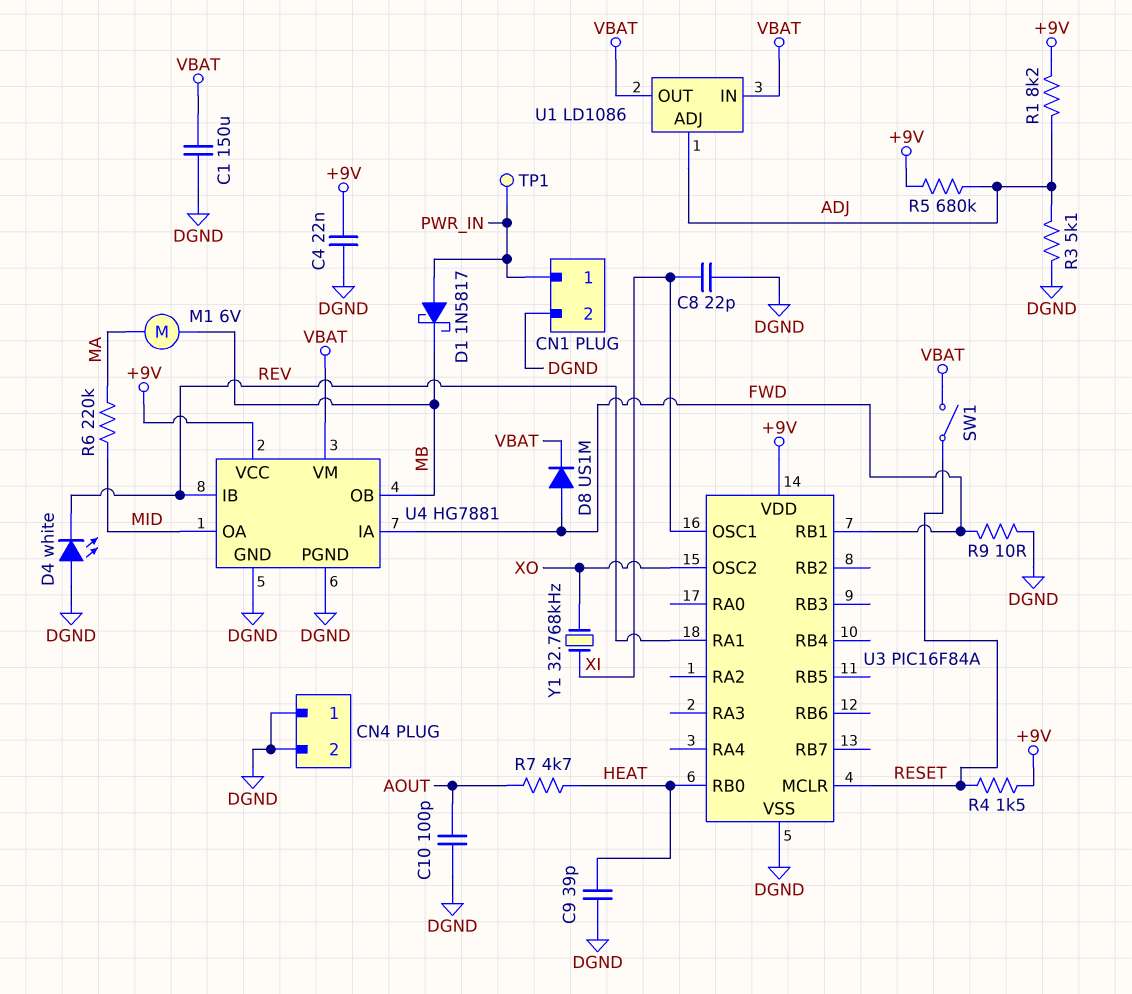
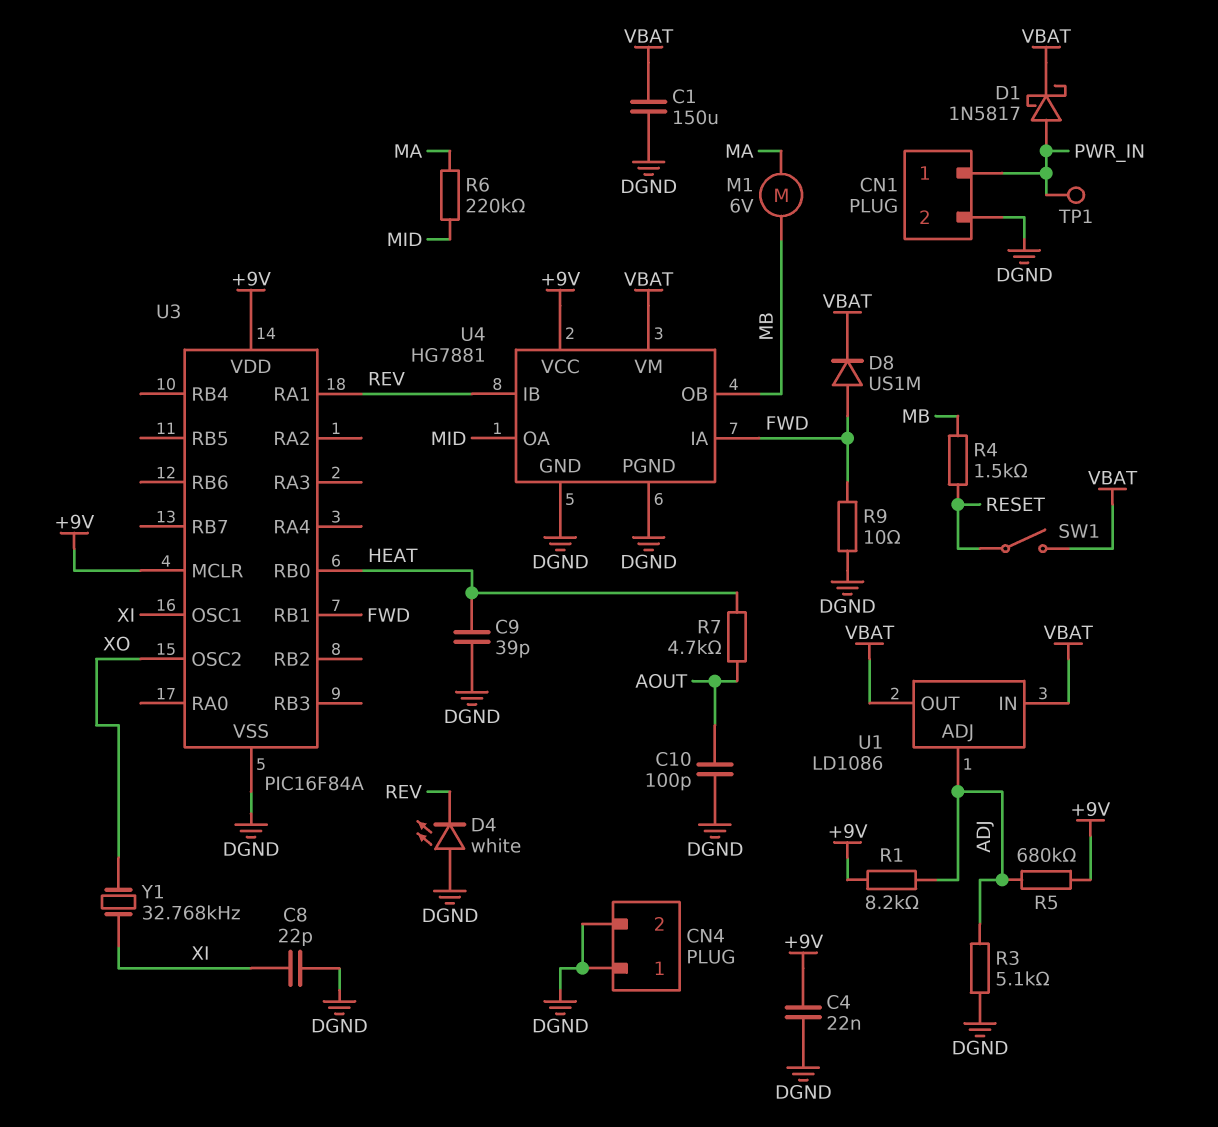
D1: schottky 1N5817 (A PWR_IN, K MB) -> schottky 1N5817 (A PWR_IN, K VBAT)
R4: 1.5k (+9V, RESET) -> 1.5k (MB, RESET)
U3 pin MCLR: RESET -> +9V

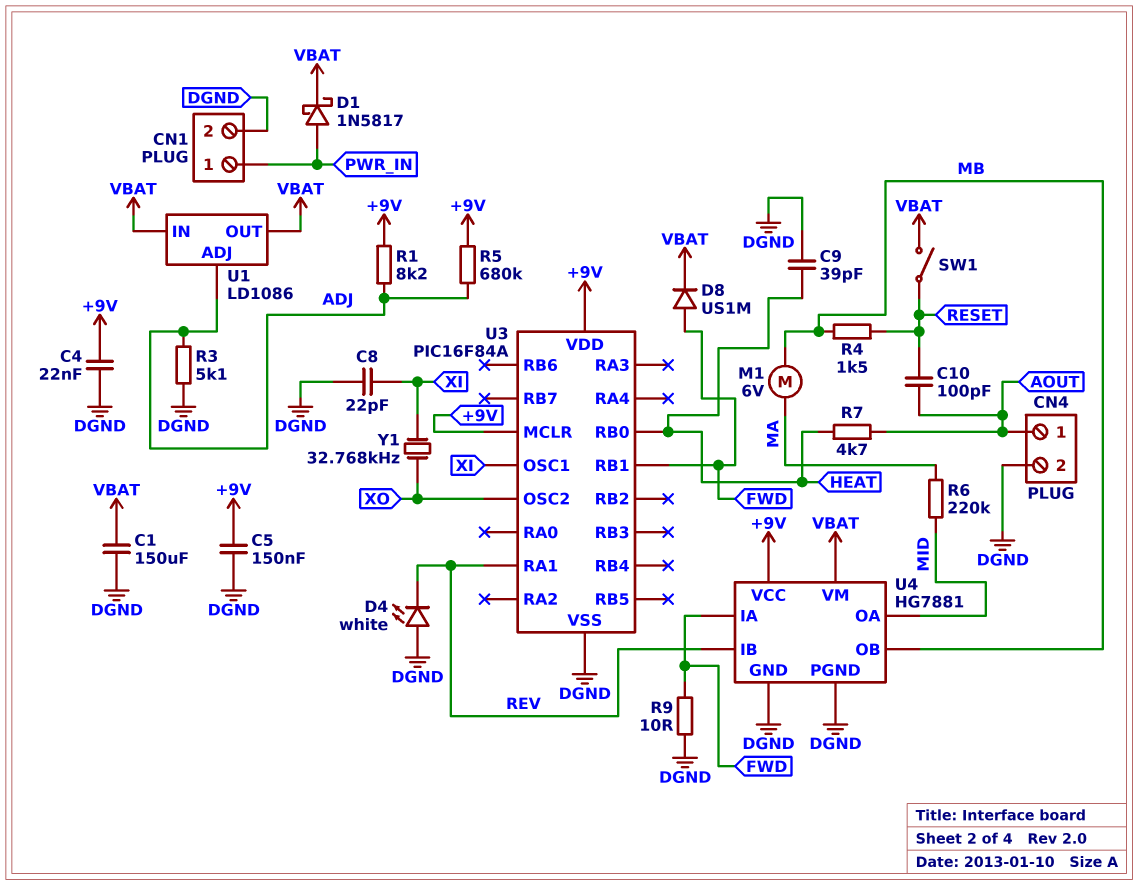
C5: none -> 150nF (+9V, DGND)
C10: 100pF (AOUT, DGND) -> 100pF (AOUT, RESET)
CN4 pin 1: DGND -> AOUT
TP1: test point (PWR_IN) -> none

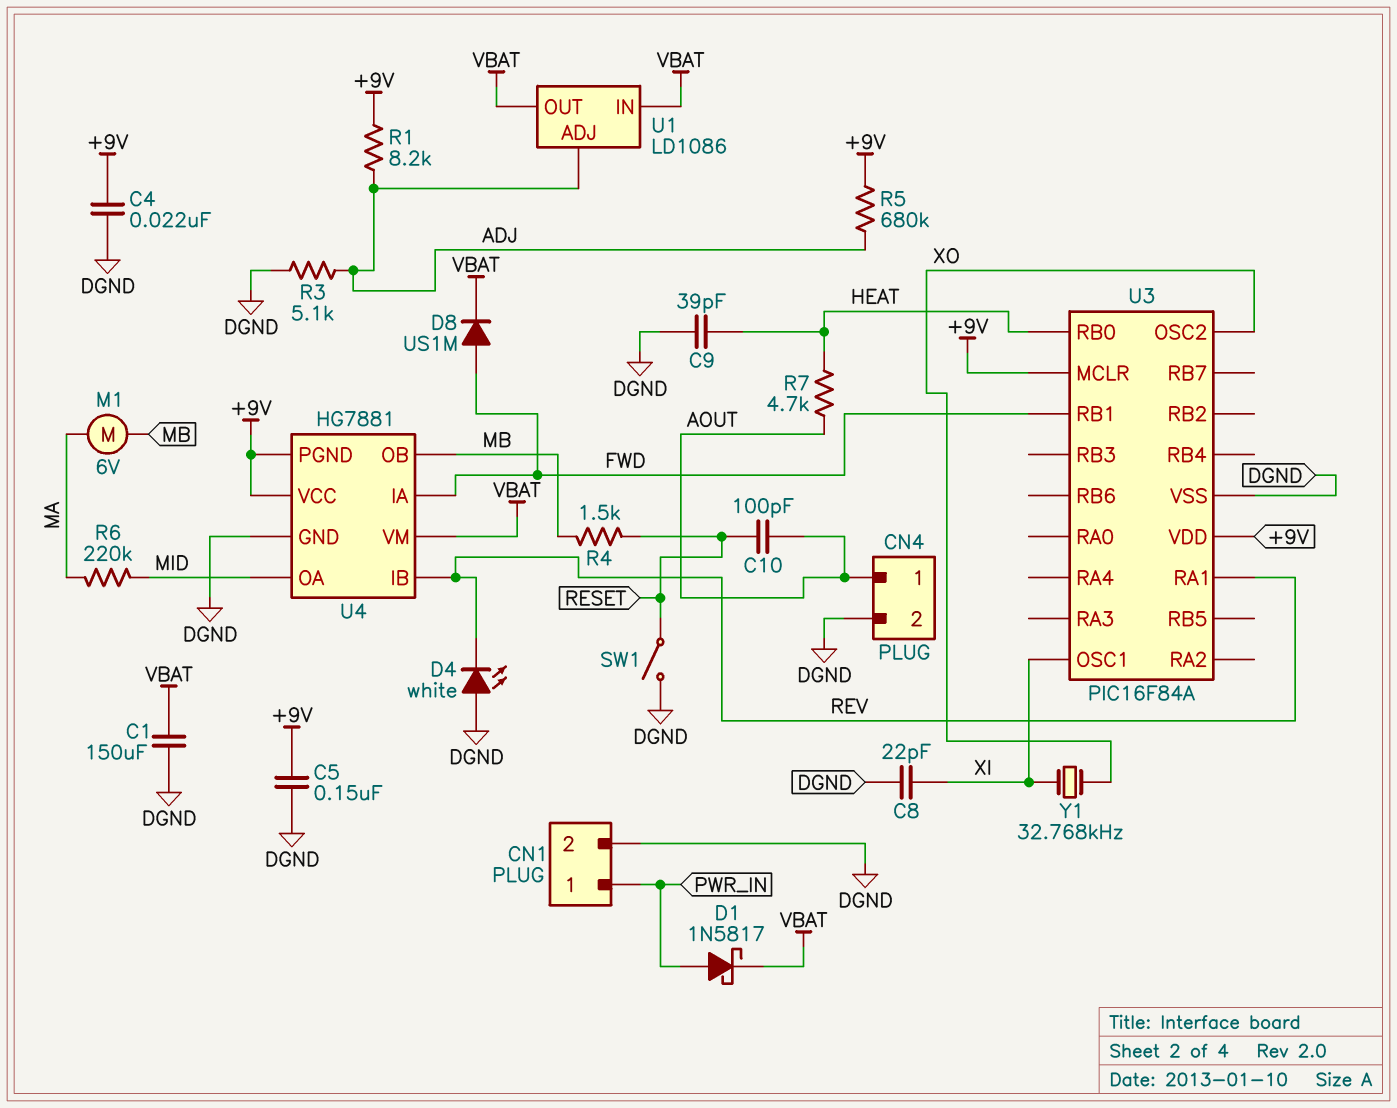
R9: 10 (DGND, FWD) -> none
SW1: switch (RESET, VBAT) -> switch (DGND, RESET)
U4 pin PGND: DGND -> +9V

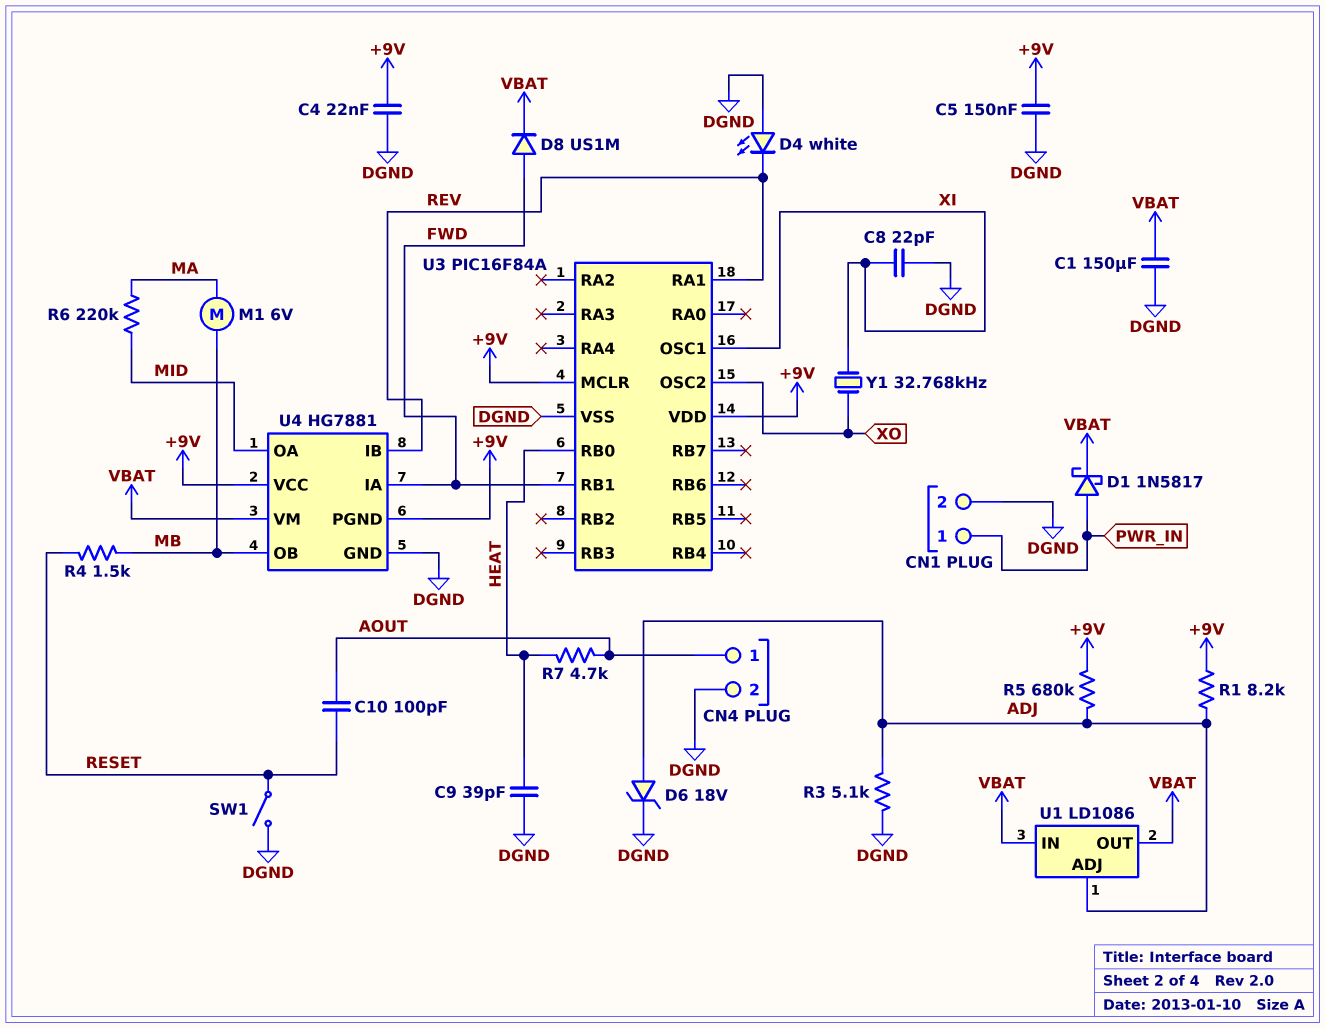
D6: none -> zener 18V (A ADJ, K DGND)

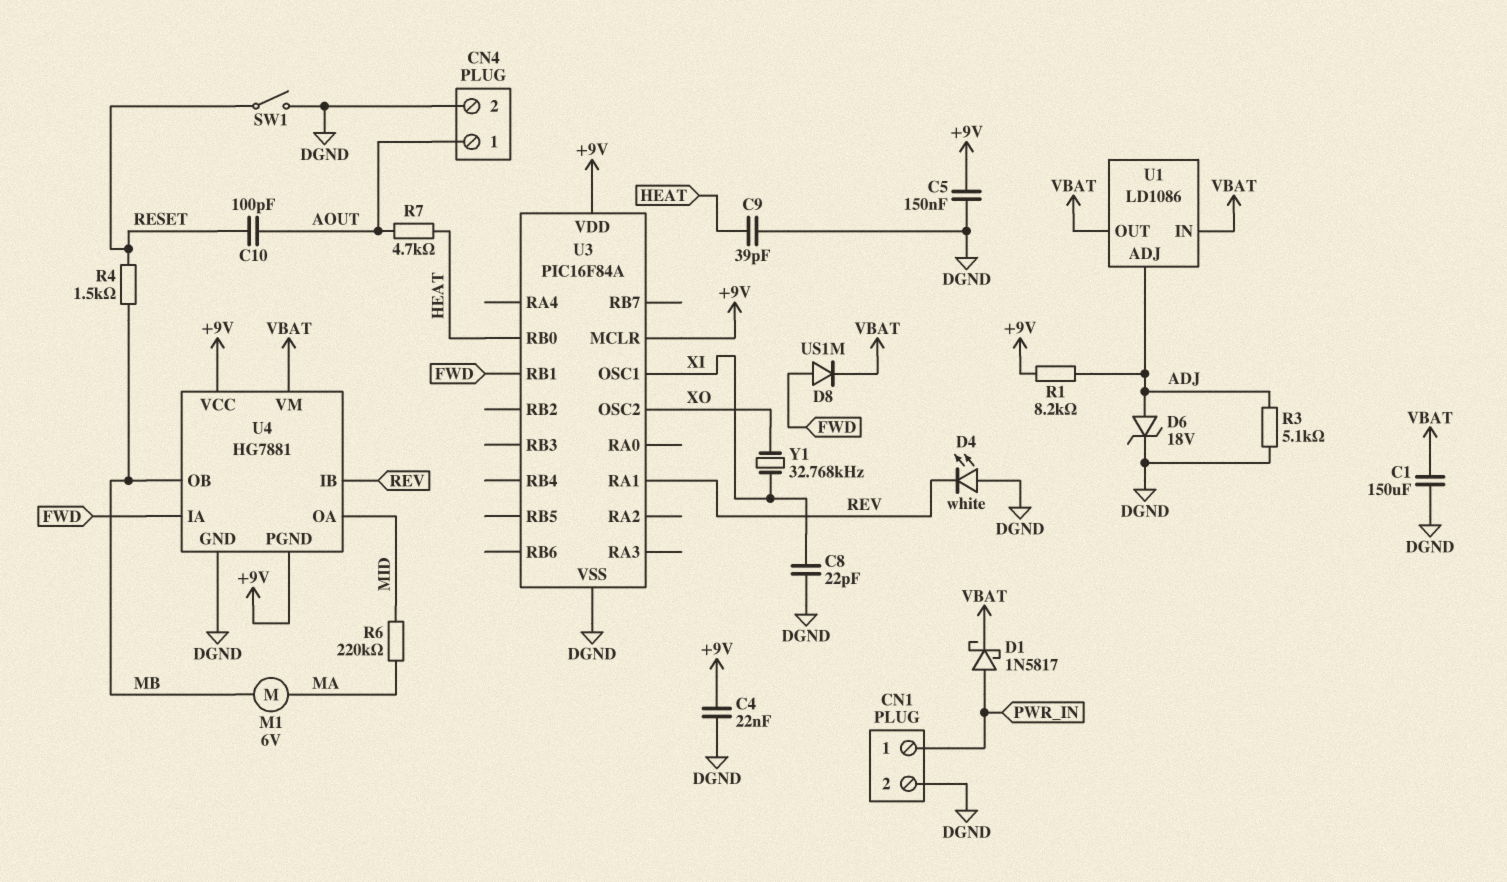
R5: 680k (+9V, ADJ) -> none

